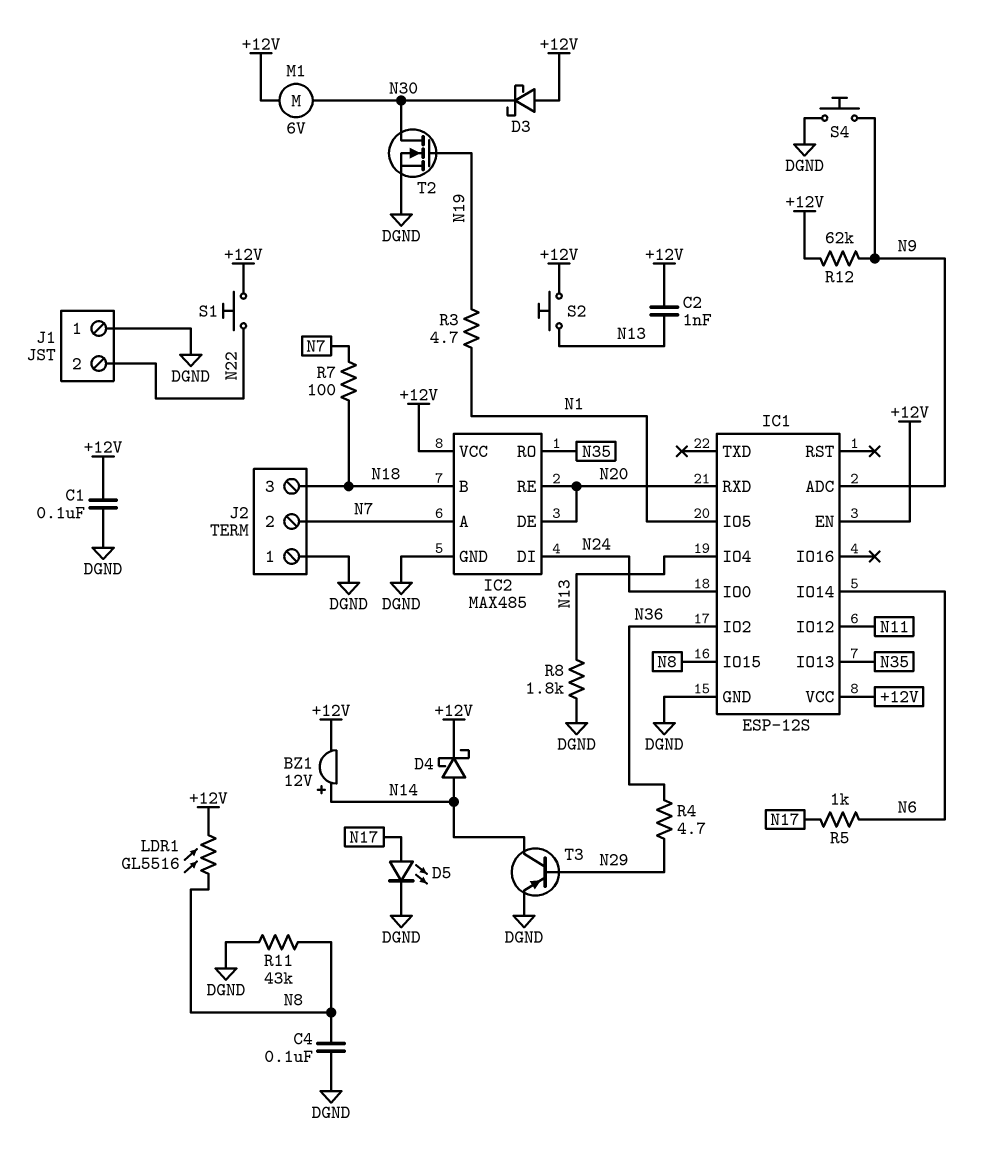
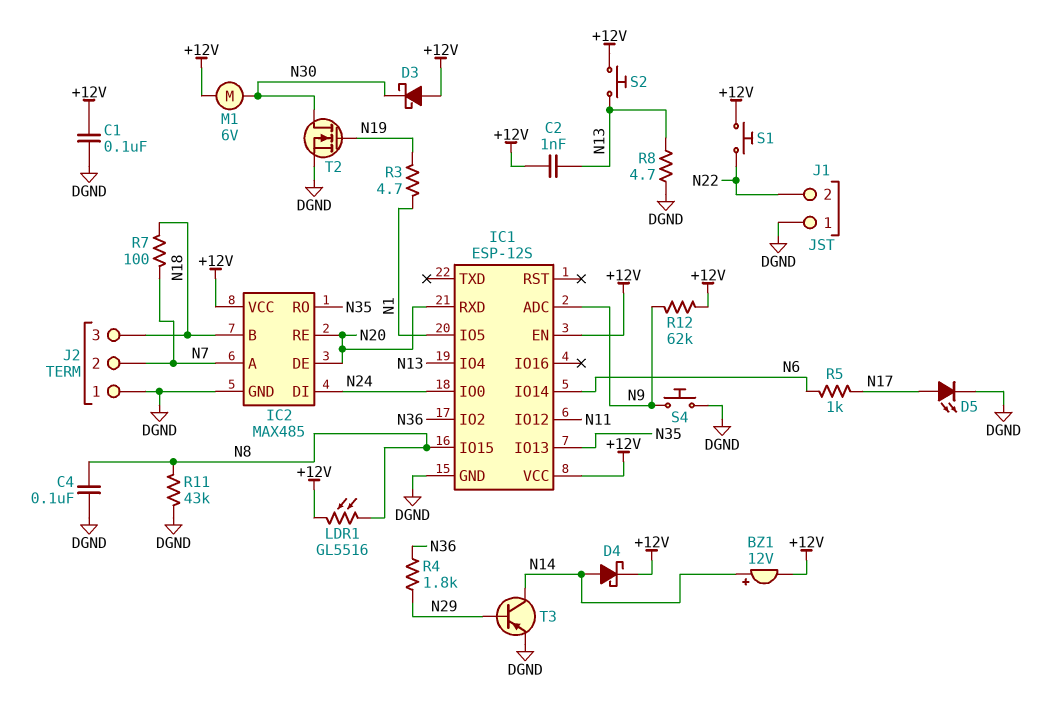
R4: 4.7 (N29, N36) -> 1.8k (N29, N36)
R8: 1.8k (DGND, N13) -> 4.7 (DGND, N13)

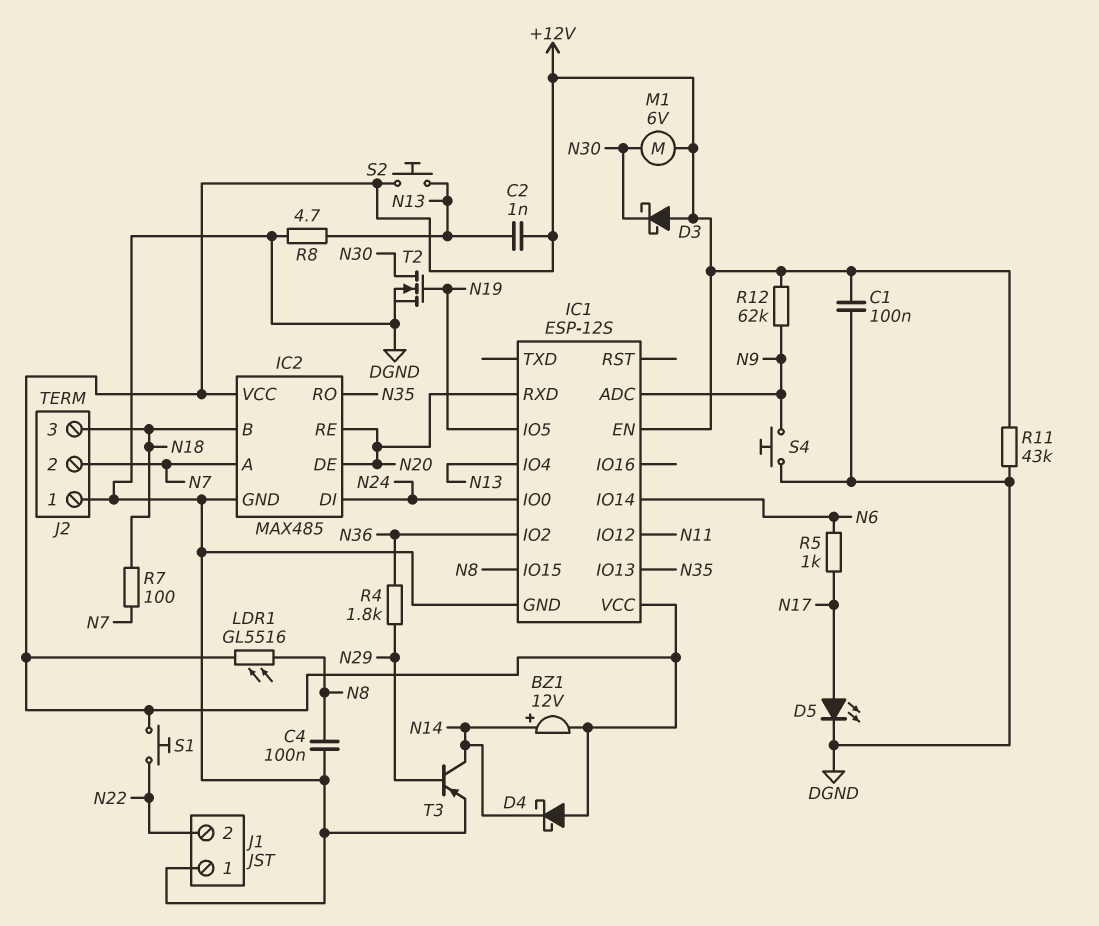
D4: schottky (A N14, K +12V) -> schottky (A +12V, K N14)
IC1 pin IO5: N1 -> N19
R3: 4.7 (N1, N19) -> none
R11: 43k (DGND, N8) -> 43k (+12V, DGND)

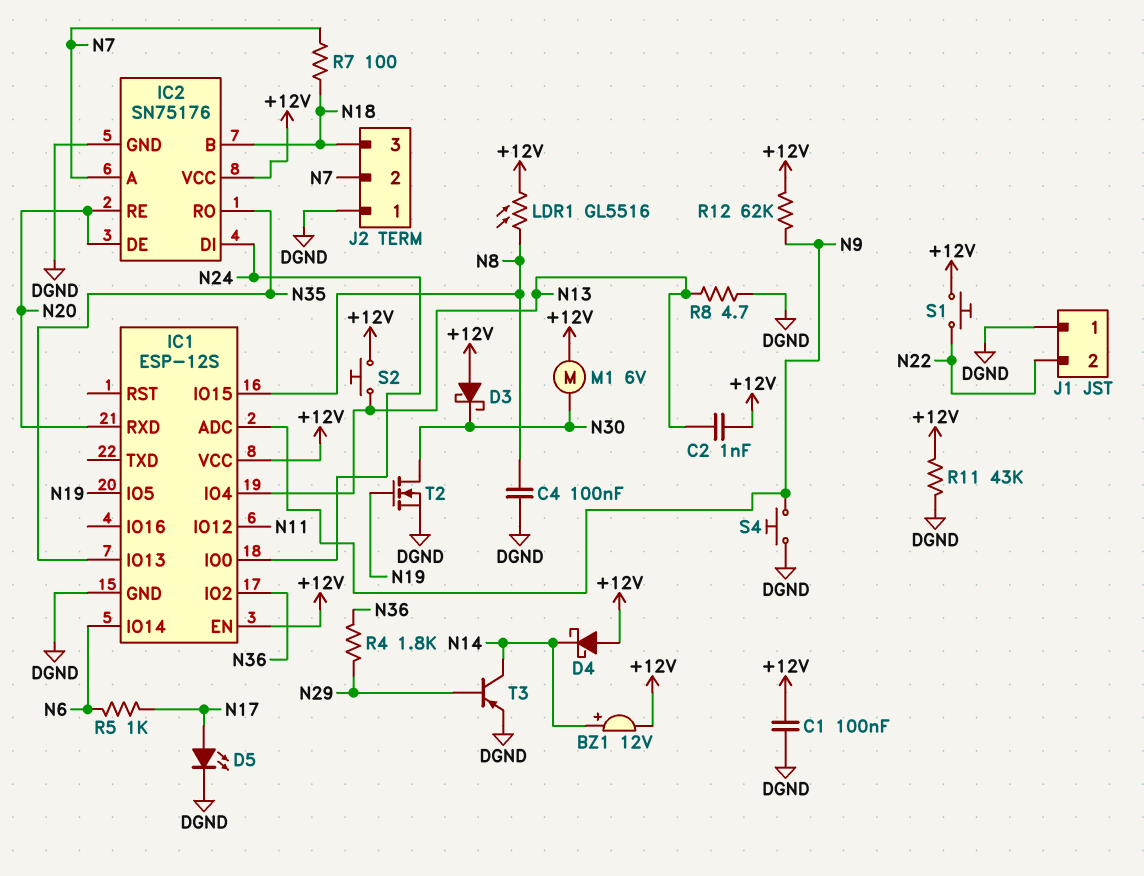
IC2: MAX485 -> SN75176

